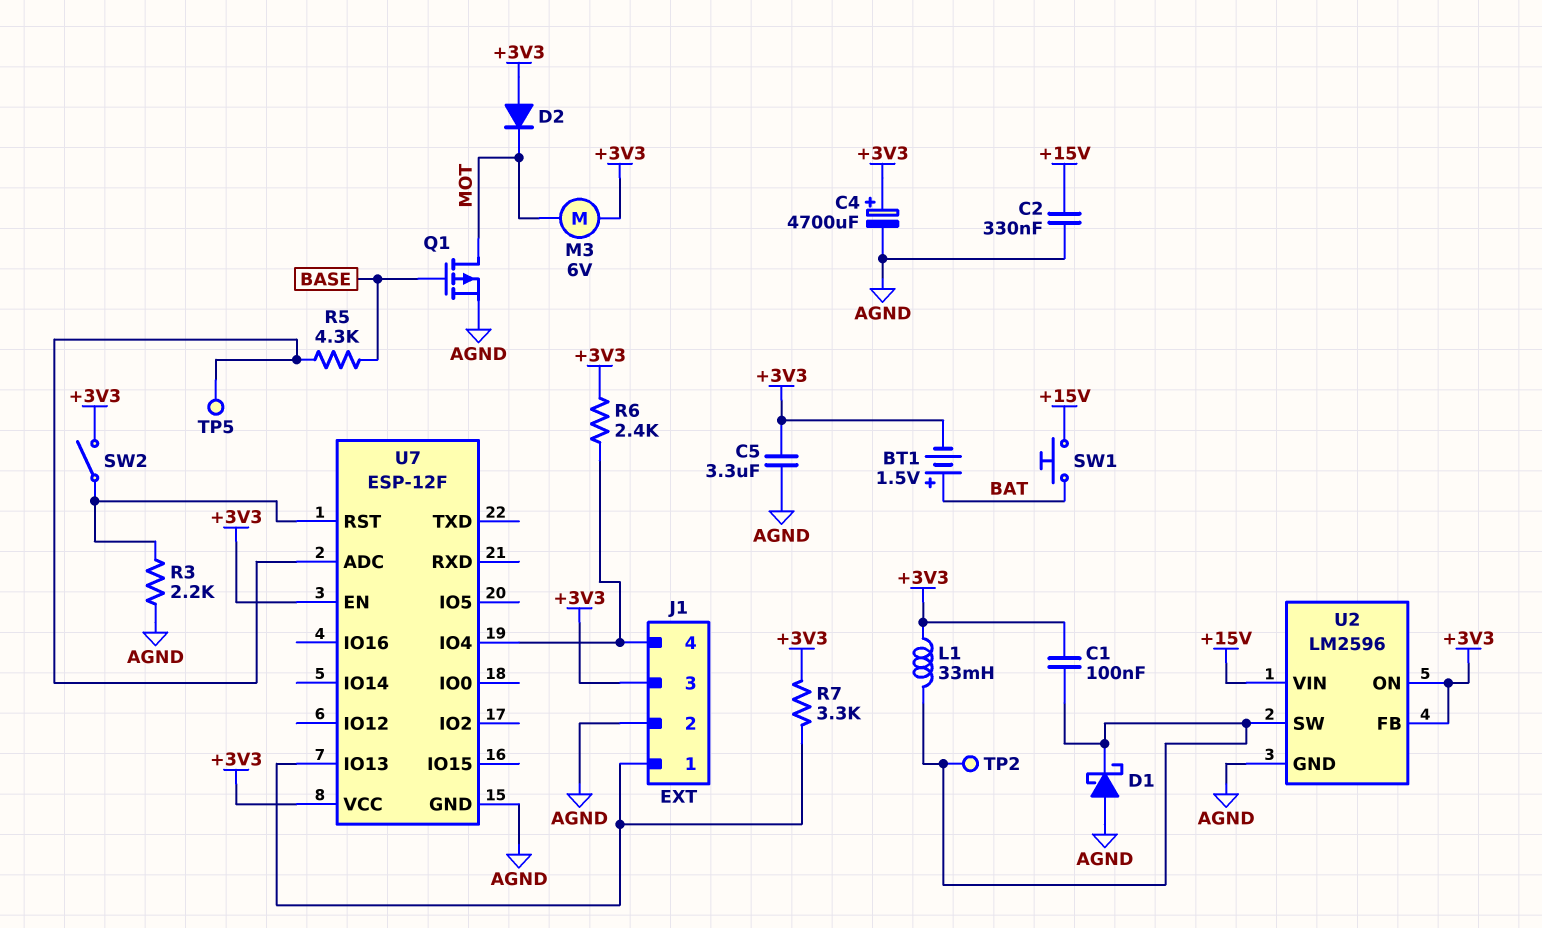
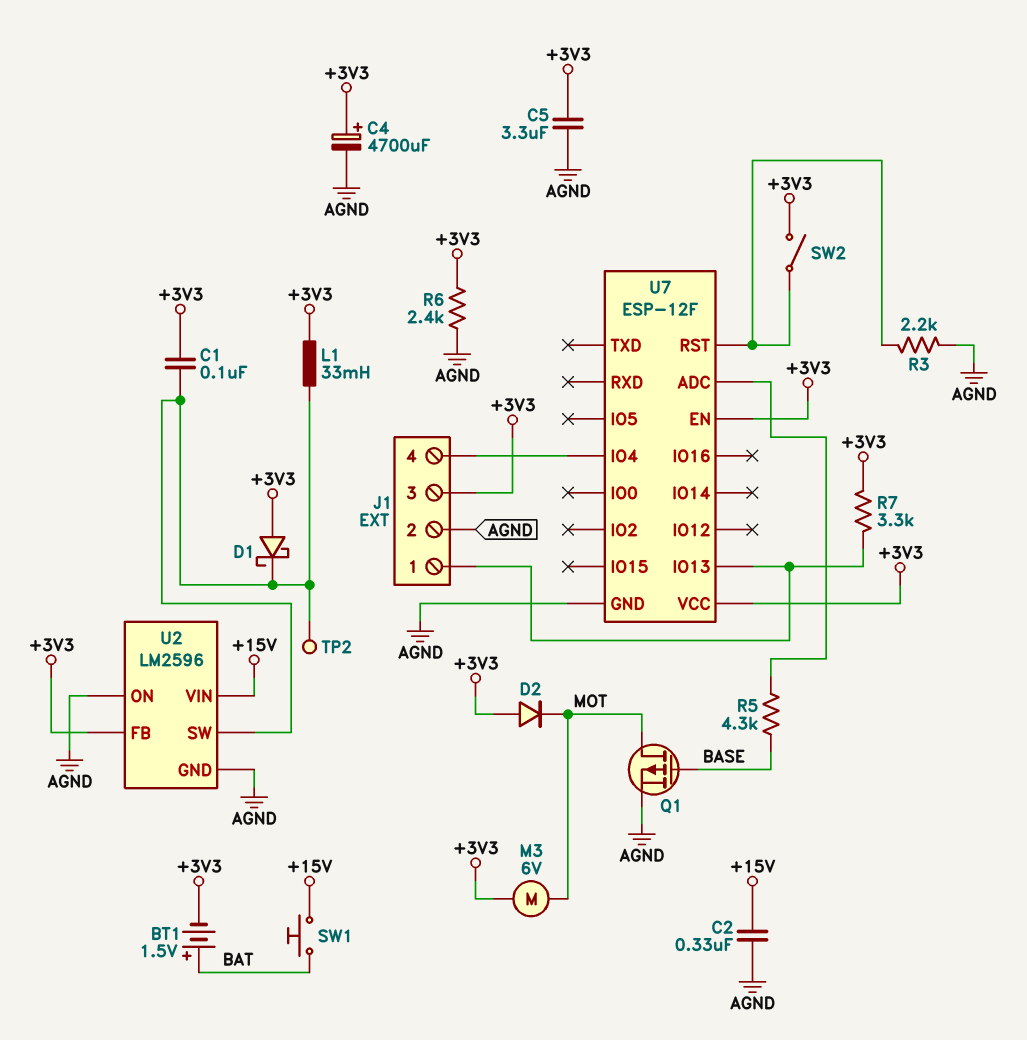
D1: schottky (A AGND, K U2/SW) -> schottky (A +3V3, K U2/SW)
R6: 2.4k (+3V3, J1/4) -> 2.4k (+3V3, AGND)
TP5: test point (U7/ADC) -> none
U2 pin ON: +3V3 -> AGND

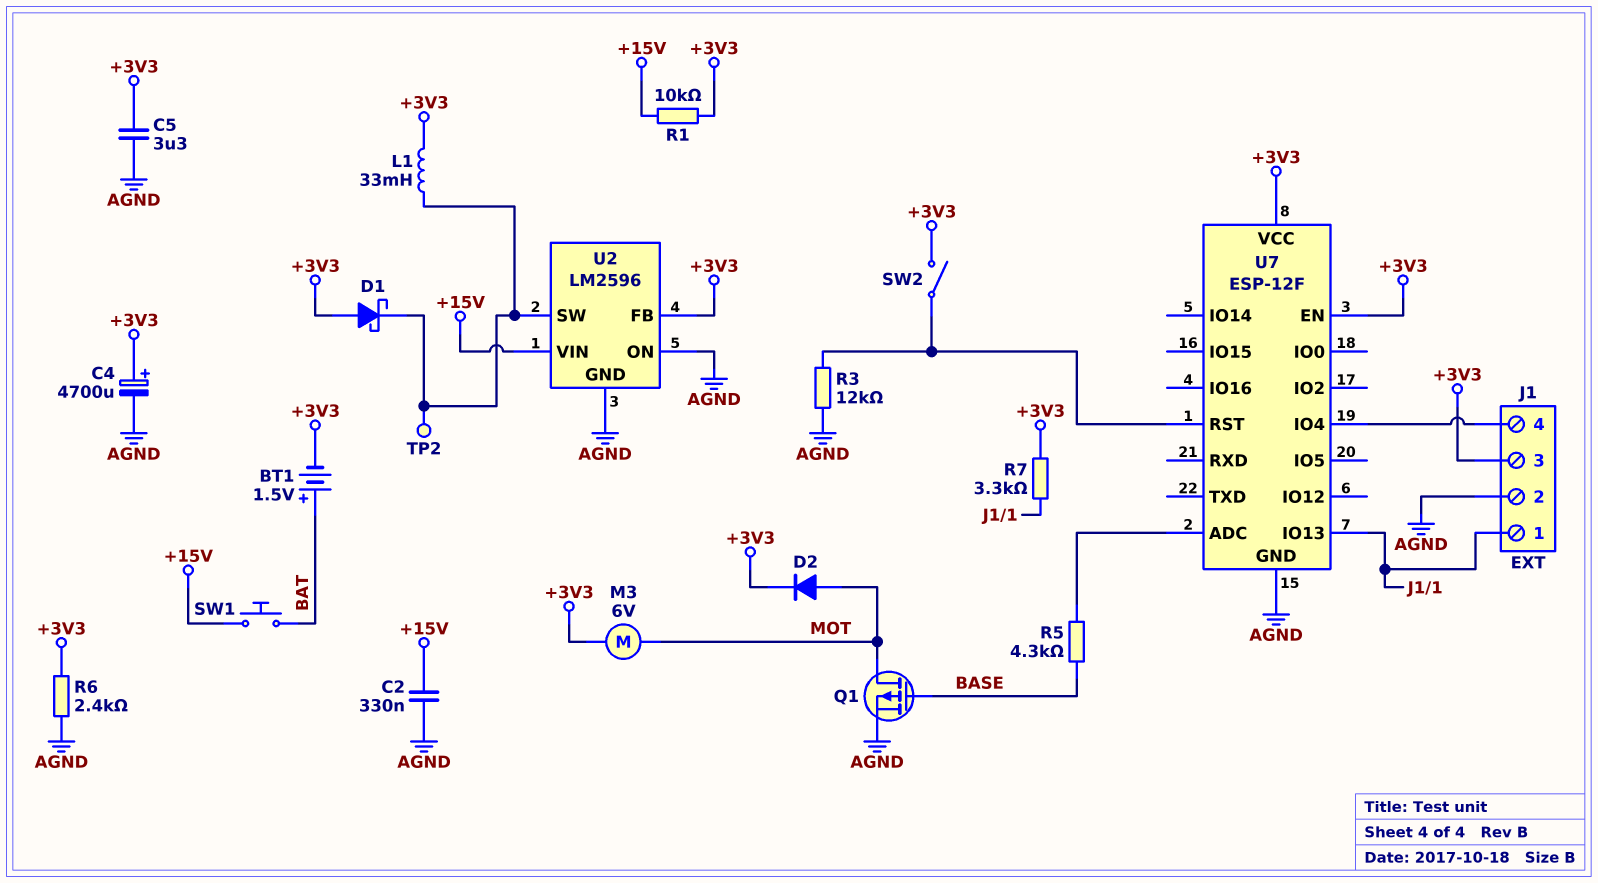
C1: 100nF (+3V3, U2/SW) -> none
D2: diode (A +3V3, K MOT) -> diode (A MOT, K +3V3)
R1: none -> 10k (+3V3, +15V)
R3: 2.2k (AGND, U7/RST) -> 12k (AGND, U7/RST)

